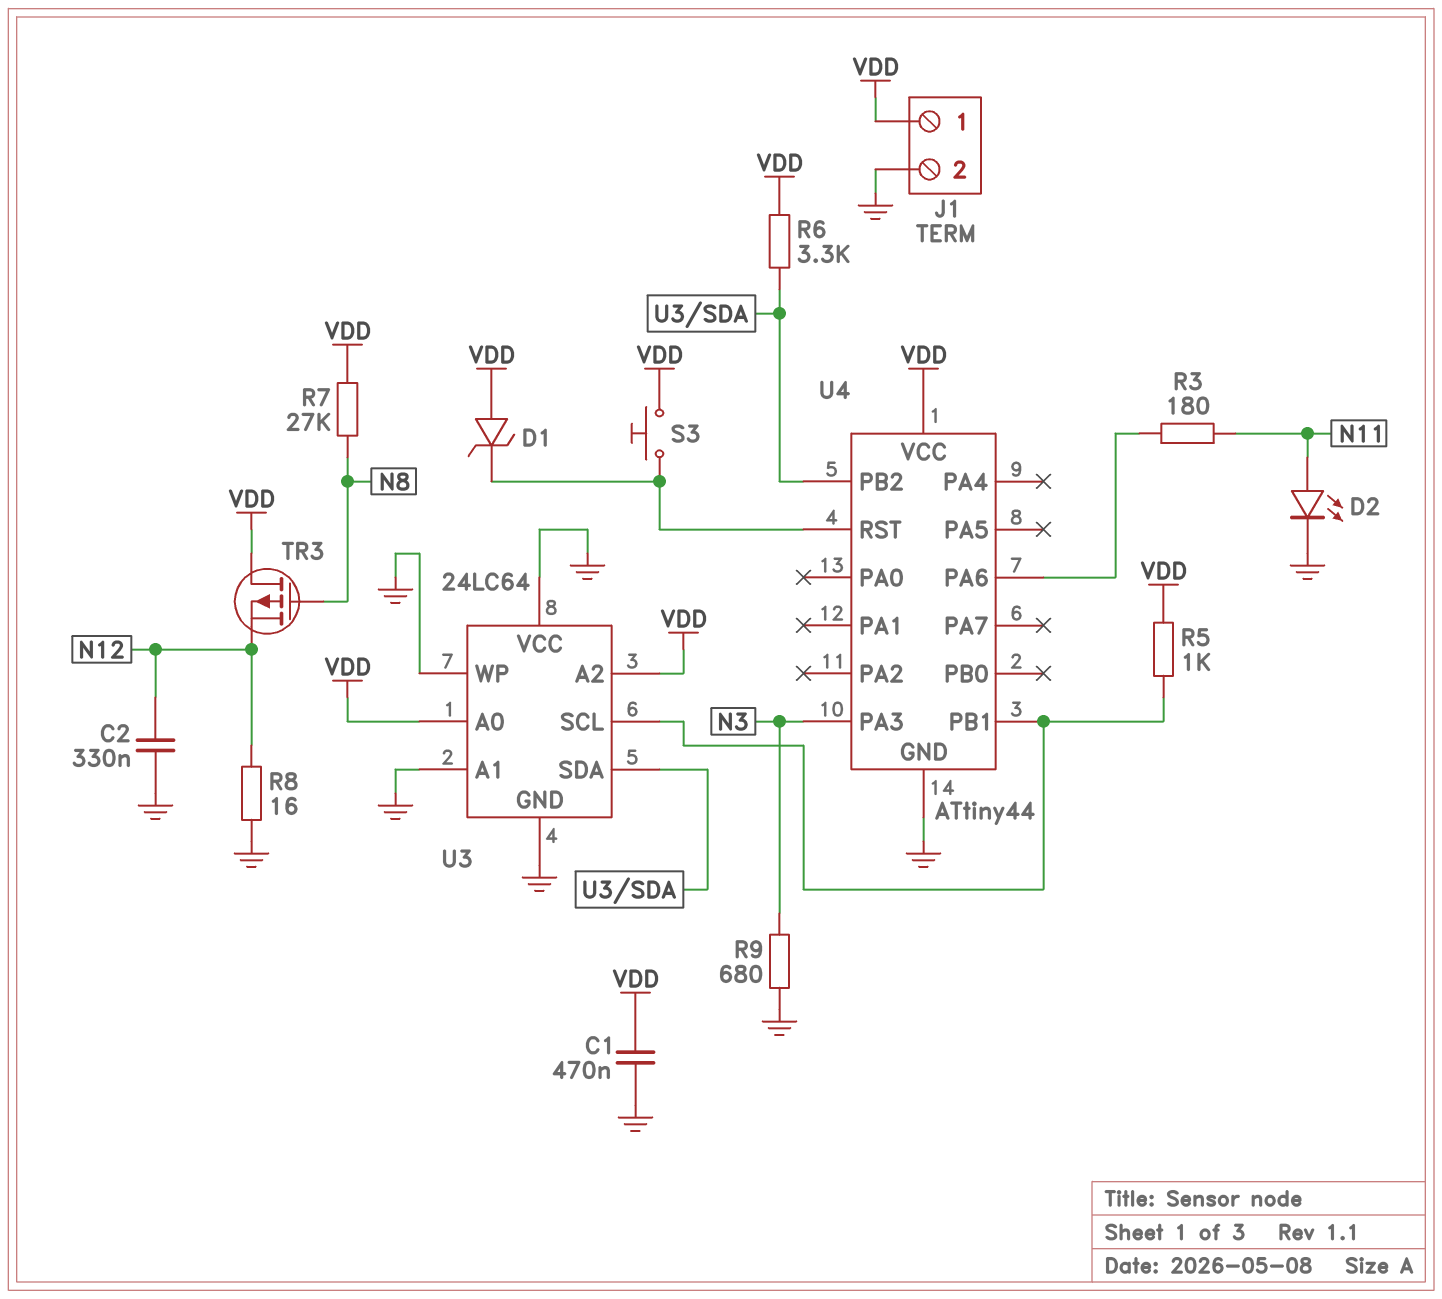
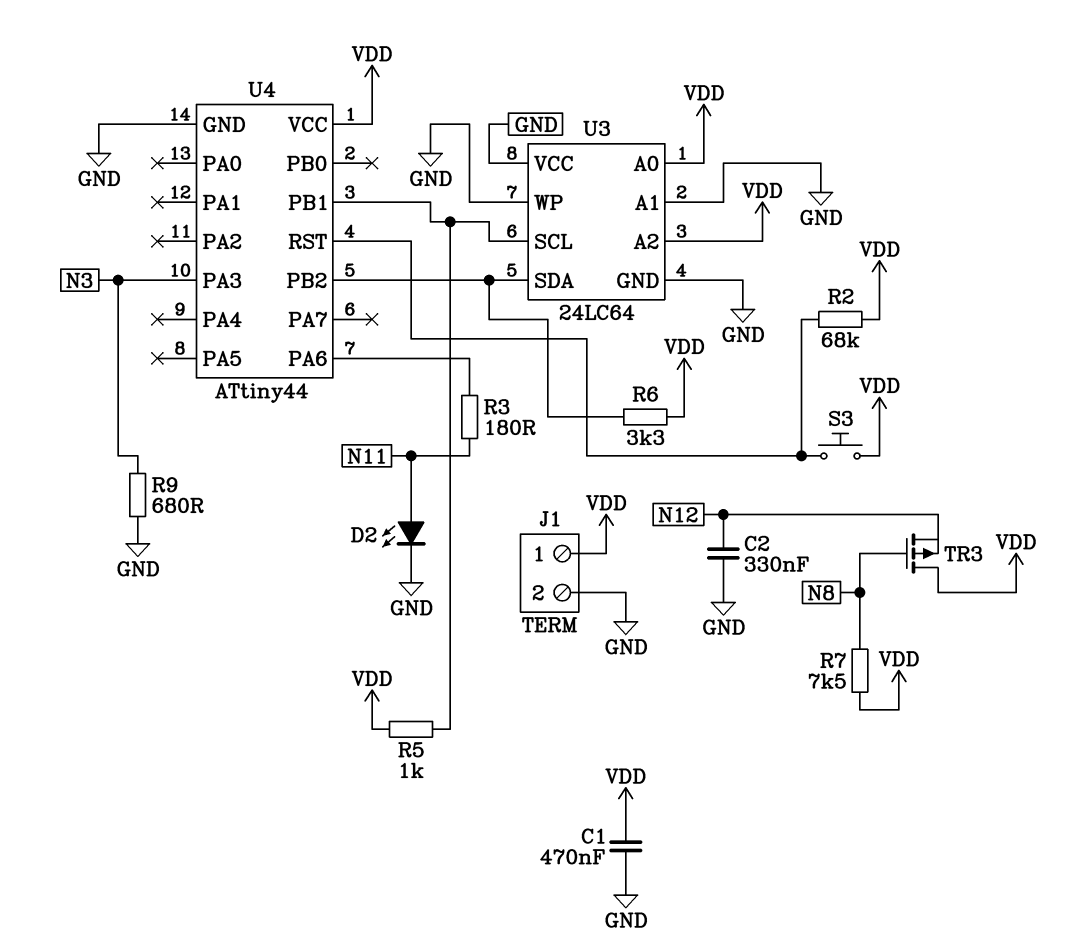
D1: zener (A VDD, K U4/RST) -> none
R2: none -> 68k (U4/RST, VDD)
R7: 27k (N8, VDD) -> 7.5k (N8, VDD)
R8: 16 (GND, N12) -> none

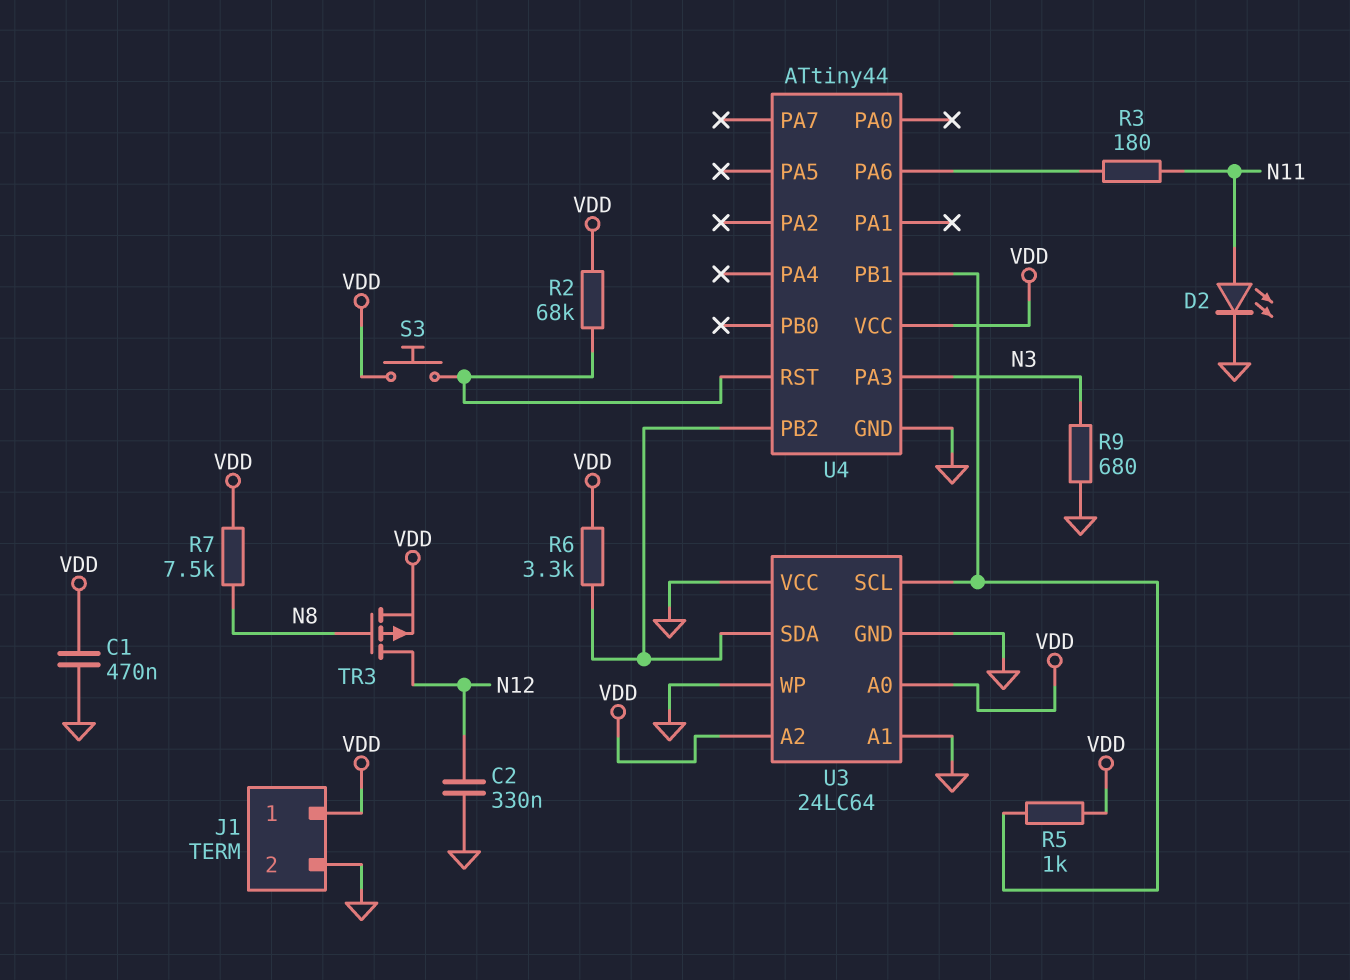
TR3: PMOS (G N8, D VDD, S N12) -> PMOS (G N8, D N12, S VDD)

